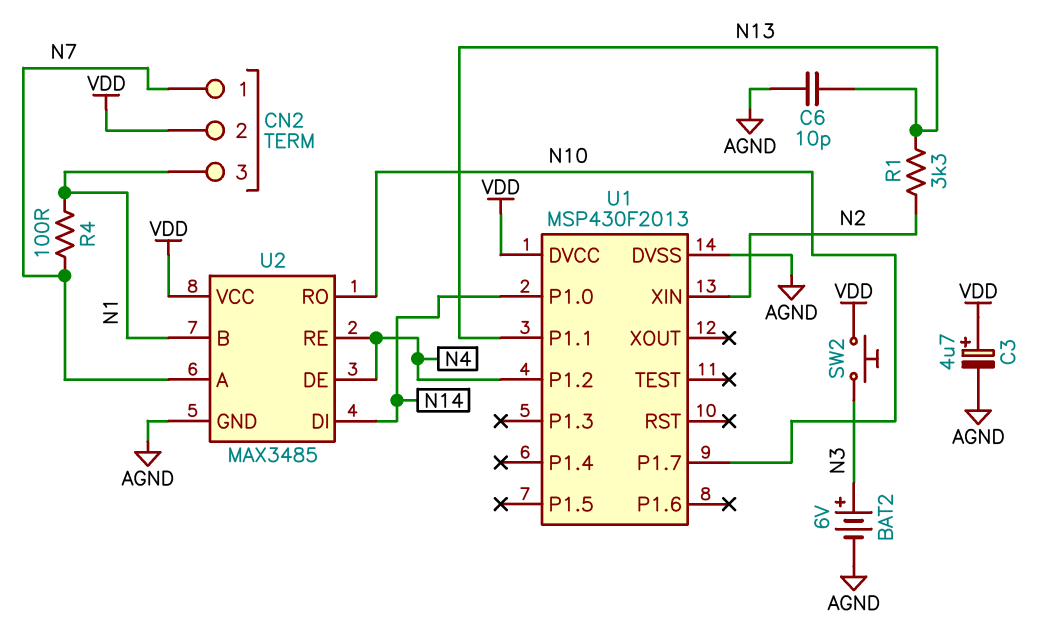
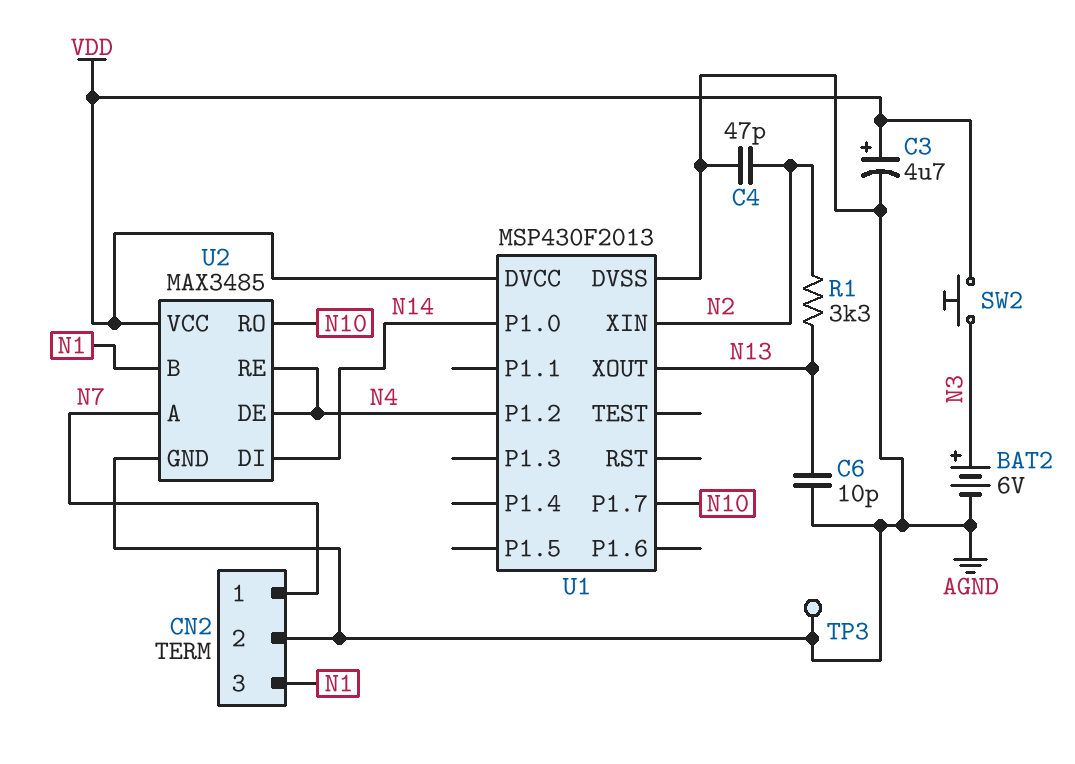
C4: none -> 47pF (AGND, N2)
CN2 pin 2: VDD -> AGND
R4: 100 (N1, N7) -> none
TP3: none -> test point (AGND)
U1 pin P1.1: N13 -> none
U1 pin XOUT: none -> N13

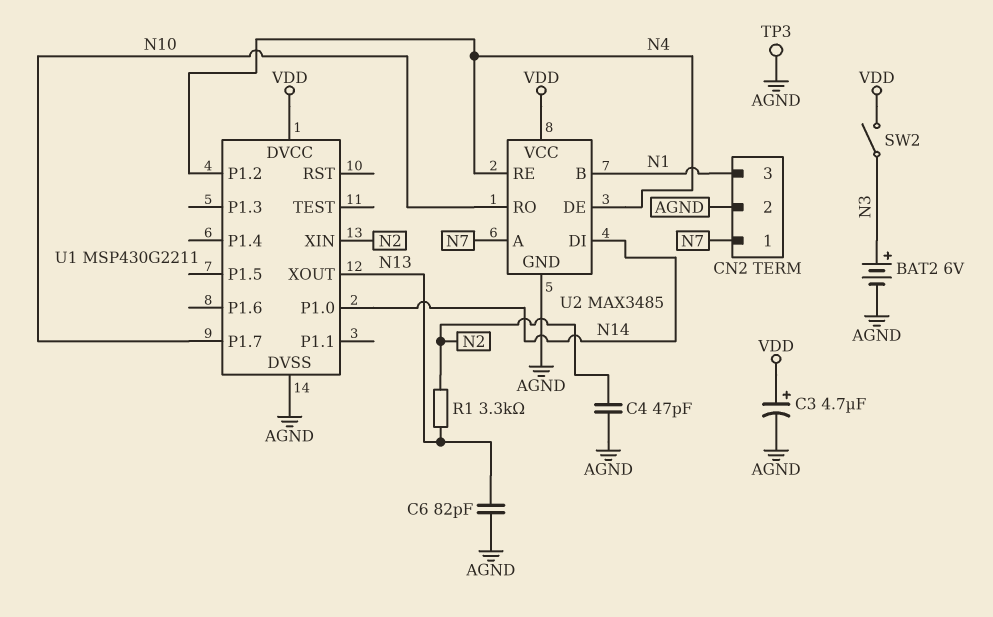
C6: 10pF (AGND, N13) -> 82pF (AGND, N13)
SW2: button (N3, VDD) -> switch (N3, VDD)
U1: MSP430F2013 -> MSP430G2211

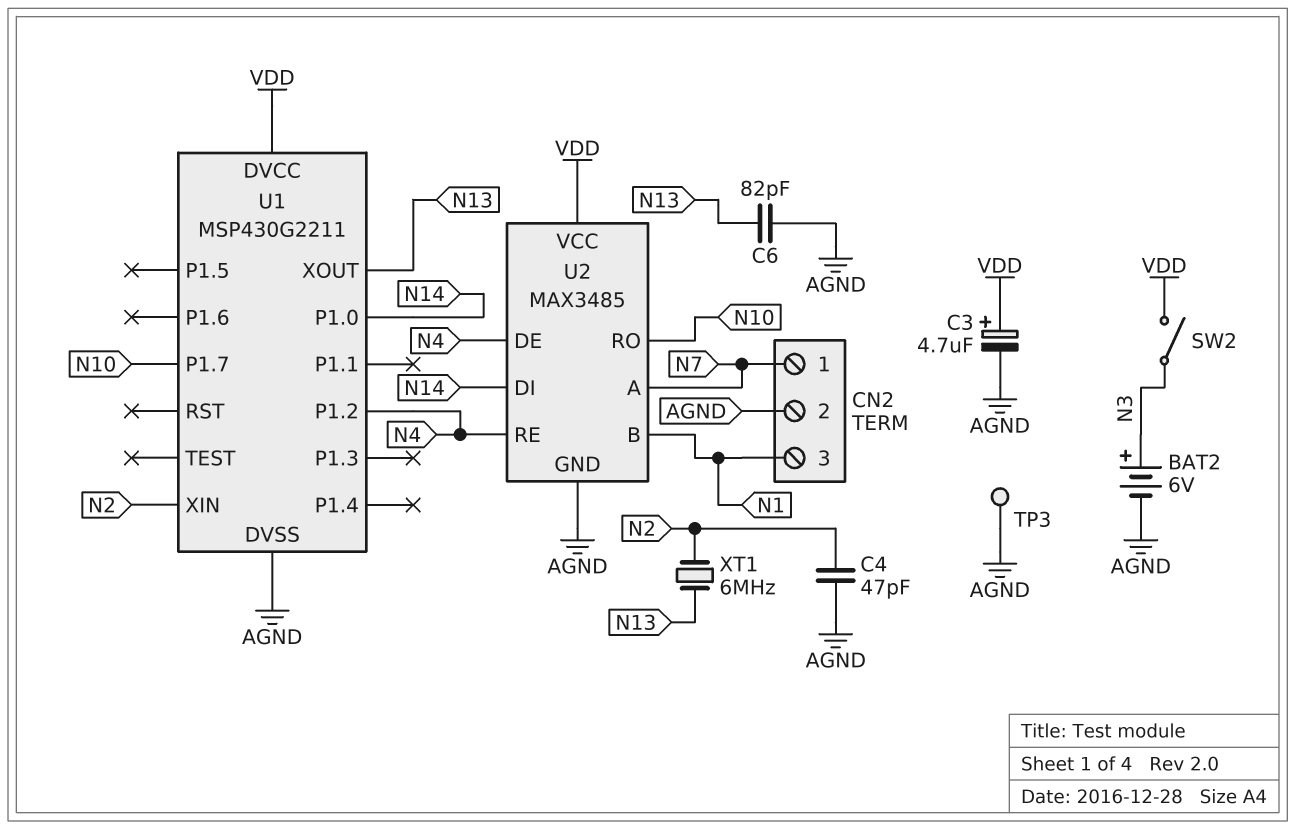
R1: 3.3k (N2, N13) -> none
XT1: none -> 6MHz (N2, N13)

